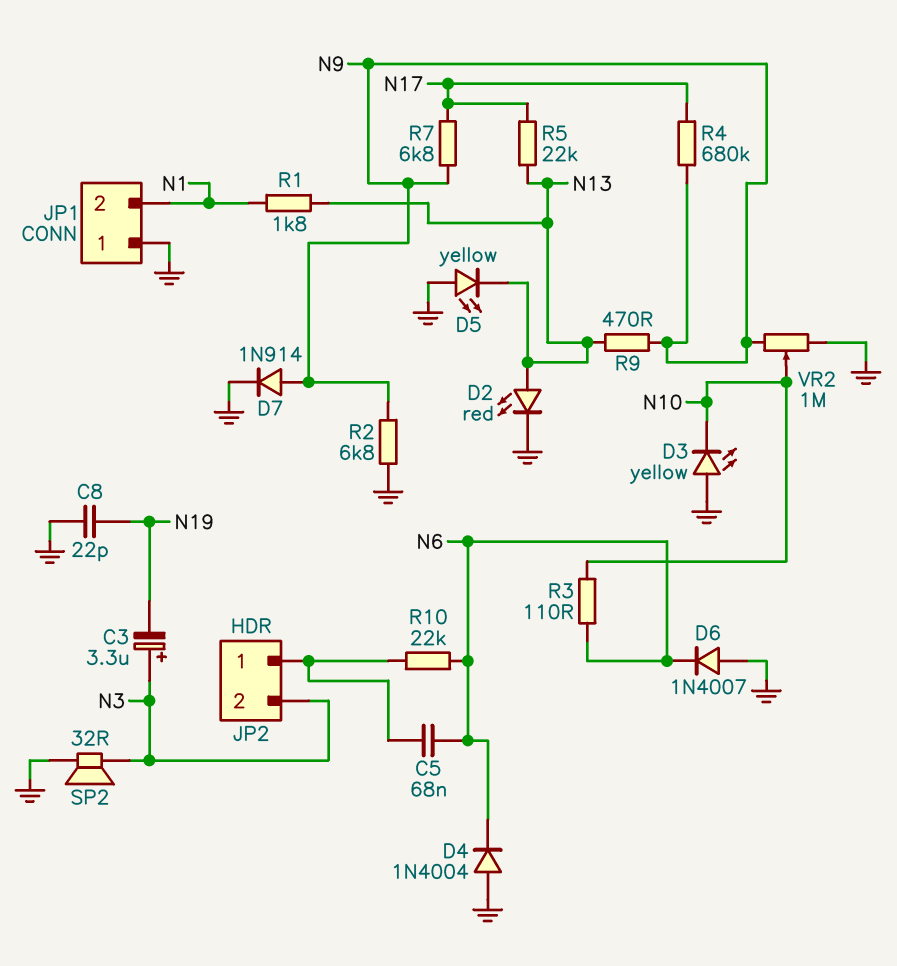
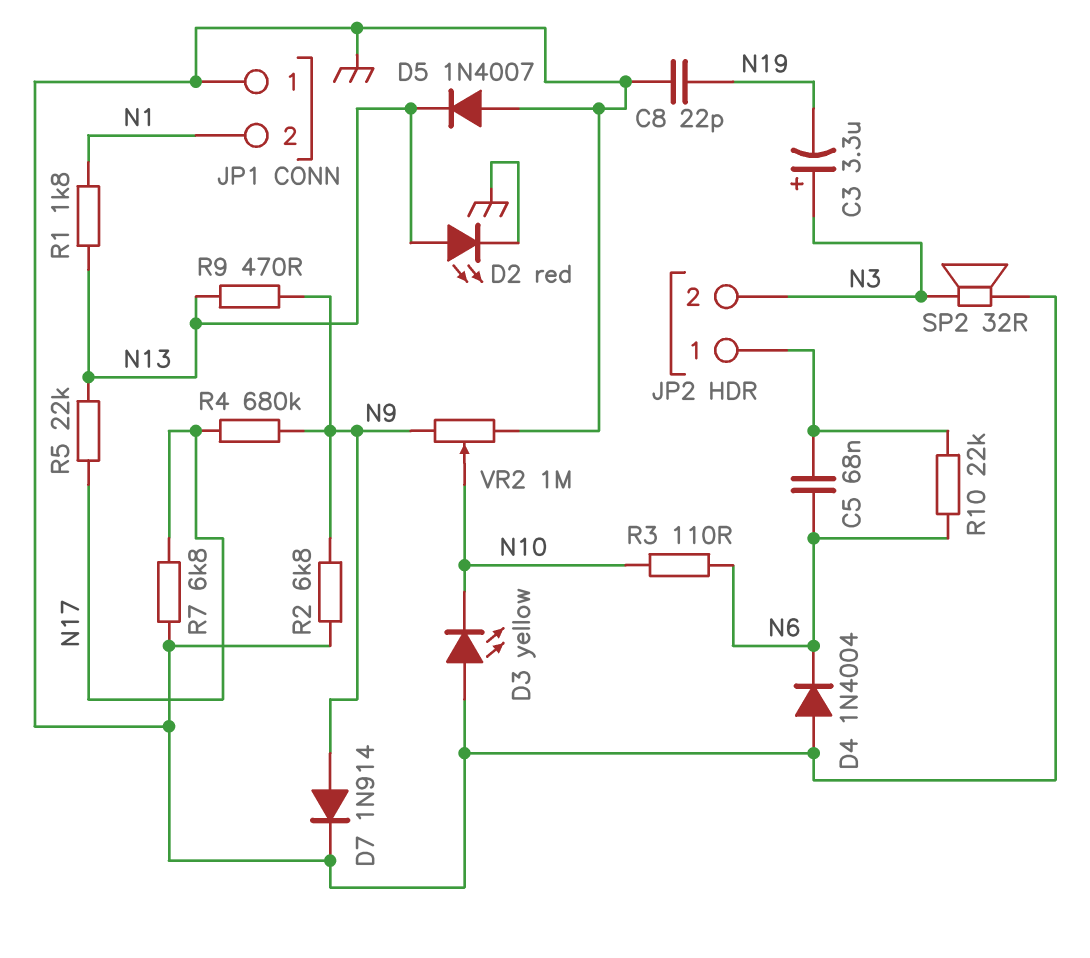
D5: LED yellow (A GND, K N13) -> diode 1N4007 (A GND, K N13)
D6: diode 1N4007 (A GND, K N6) -> none
R7: 6.8k (N9, N17) -> 6.8k (GND, N17)

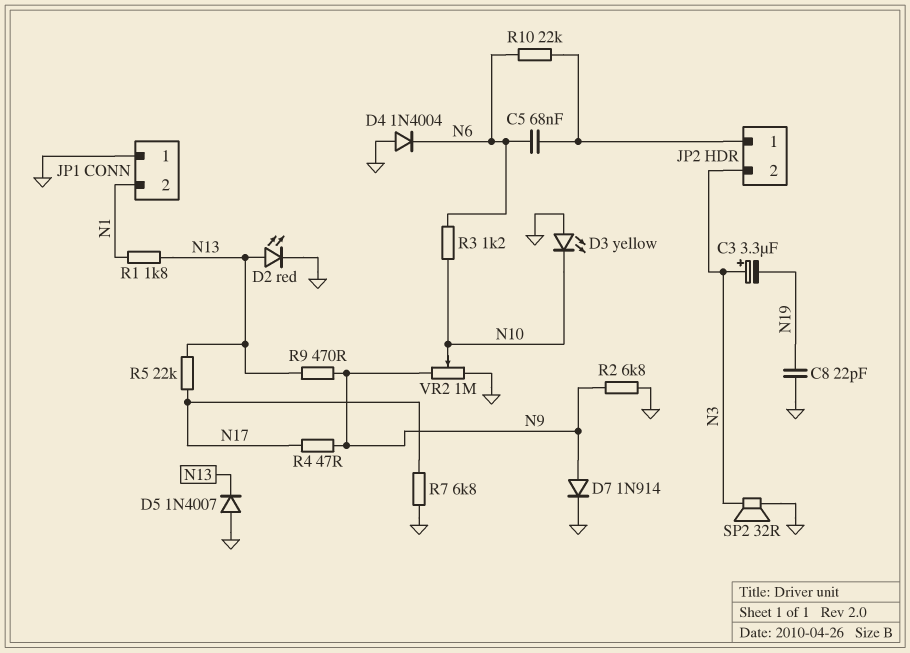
R3: 110 (N6, N10) -> 1.2k (N6, N10)
R4: 680k (N9, N17) -> 47 (N9, N17)

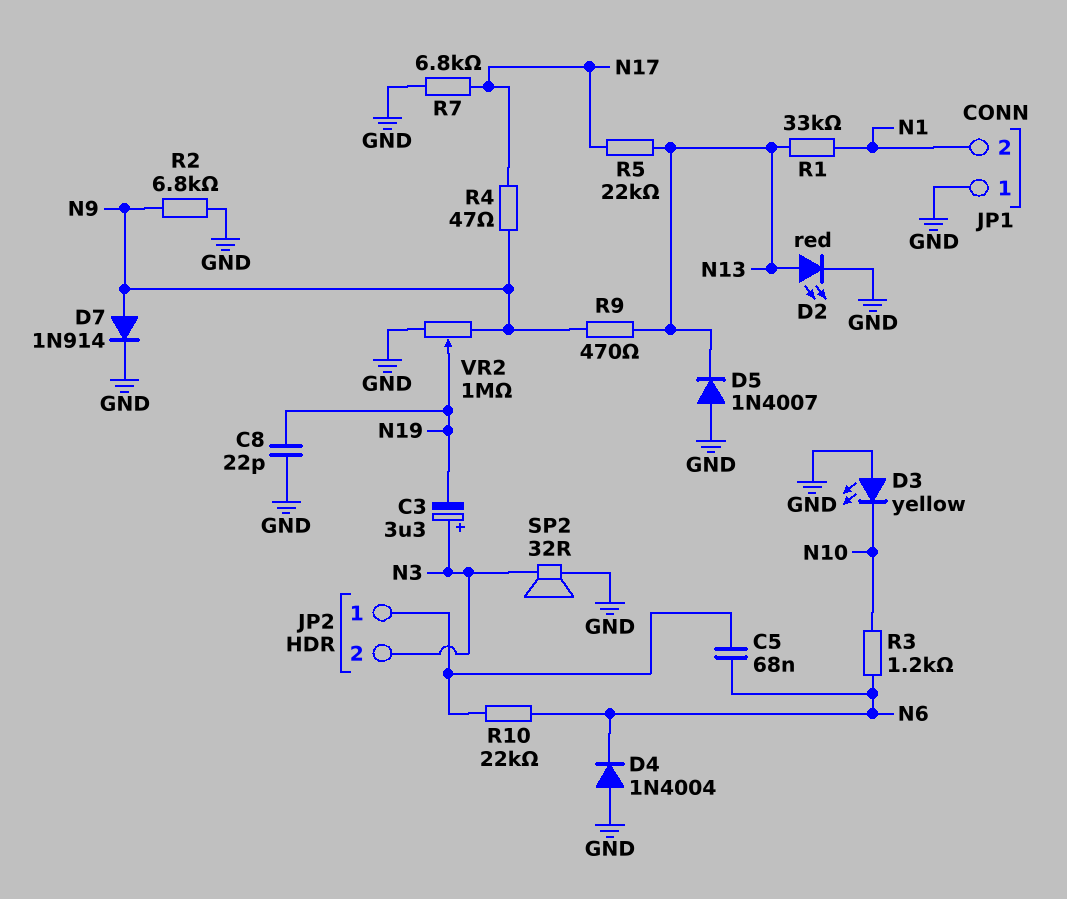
R1: 1.8k (N1, N13) -> 33k (N1, N13)
VR2: 1M (GND, N9, wiper N10) -> 1M (GND, N9, wiper N19)

